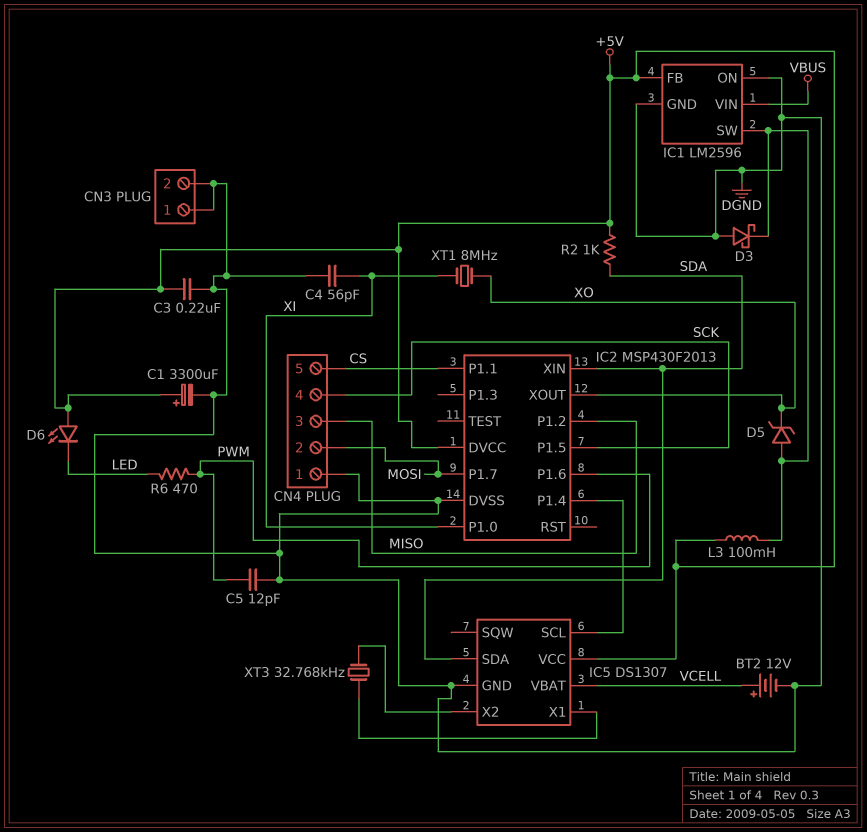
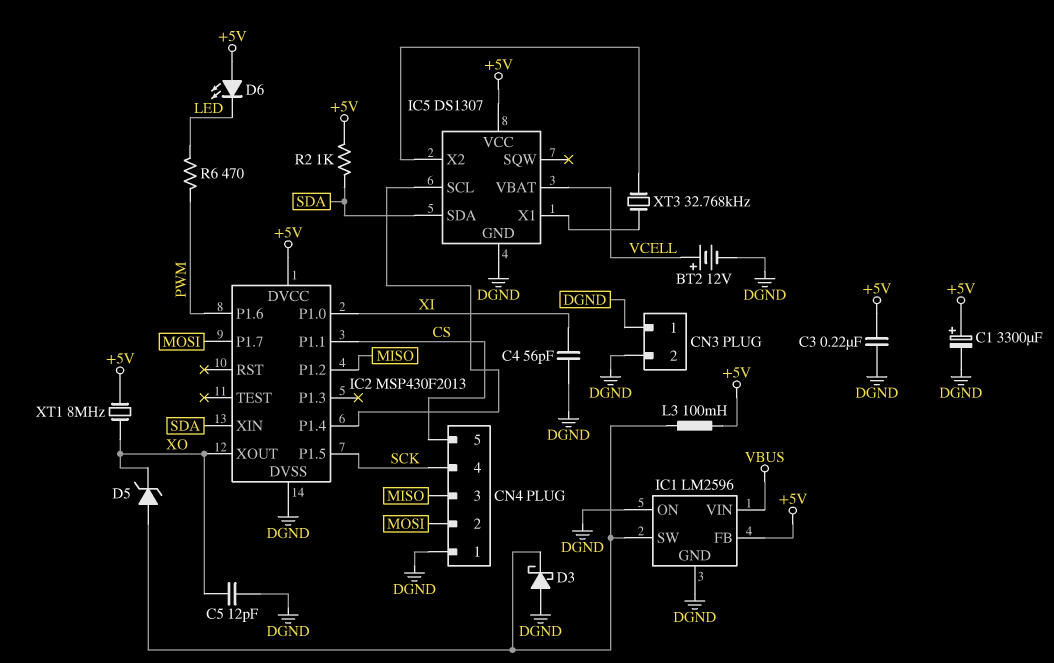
C5: 12pF (DGND, PWM) -> 12pF (DGND, XO)
XT1: 8MHz (XI, XO) -> 8MHz (+5V, XO)

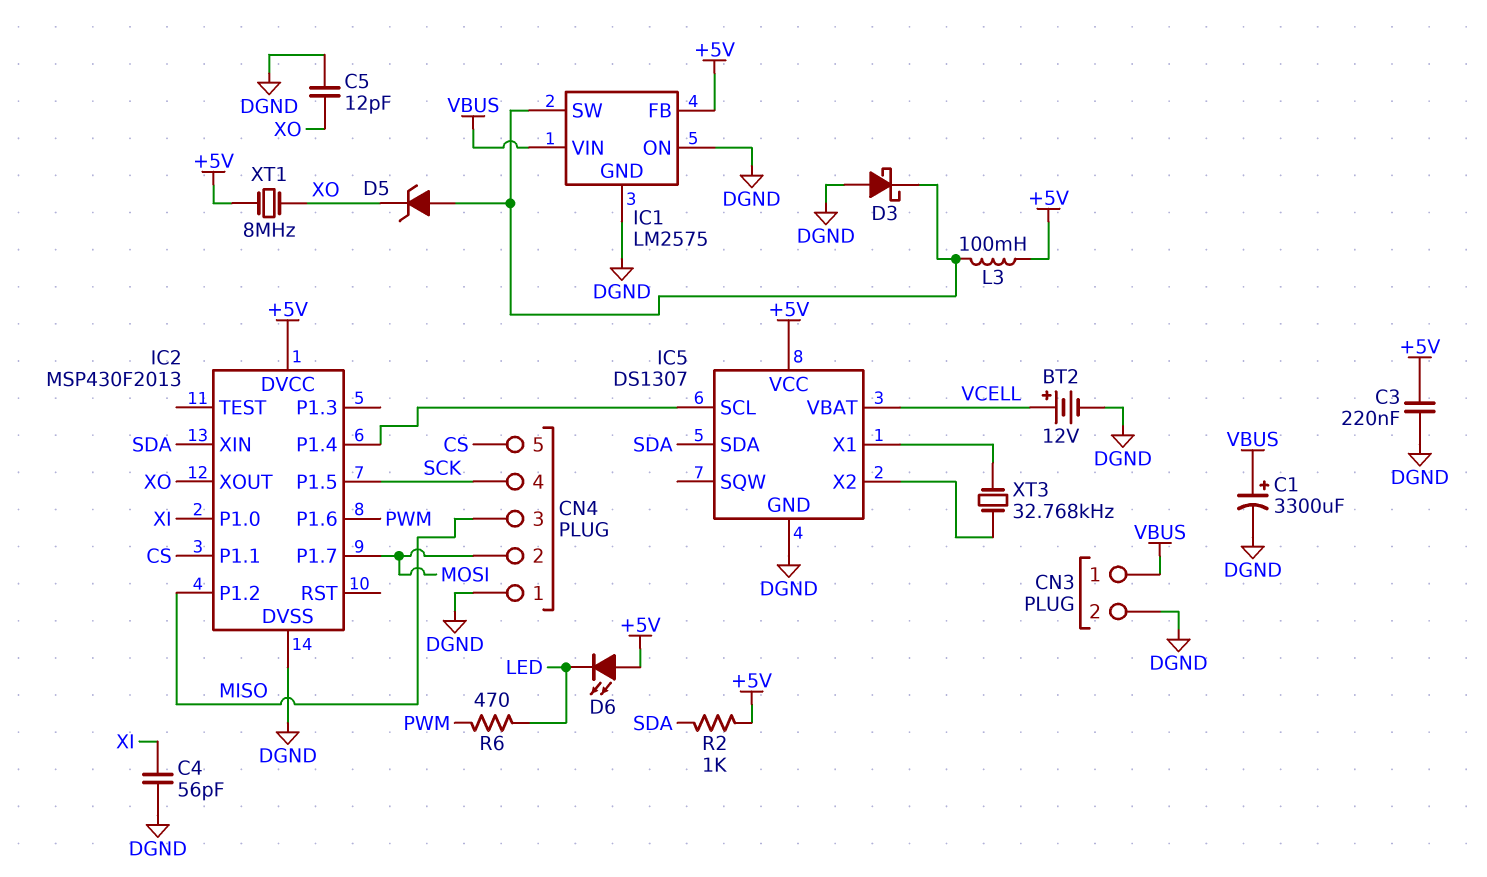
C1: 3300uF (plus +5V, minus DGND) -> 3300uF (plus VBUS, minus DGND)
CN3 pin 1: DGND -> VBUS
IC1: LM2596 -> LM2575

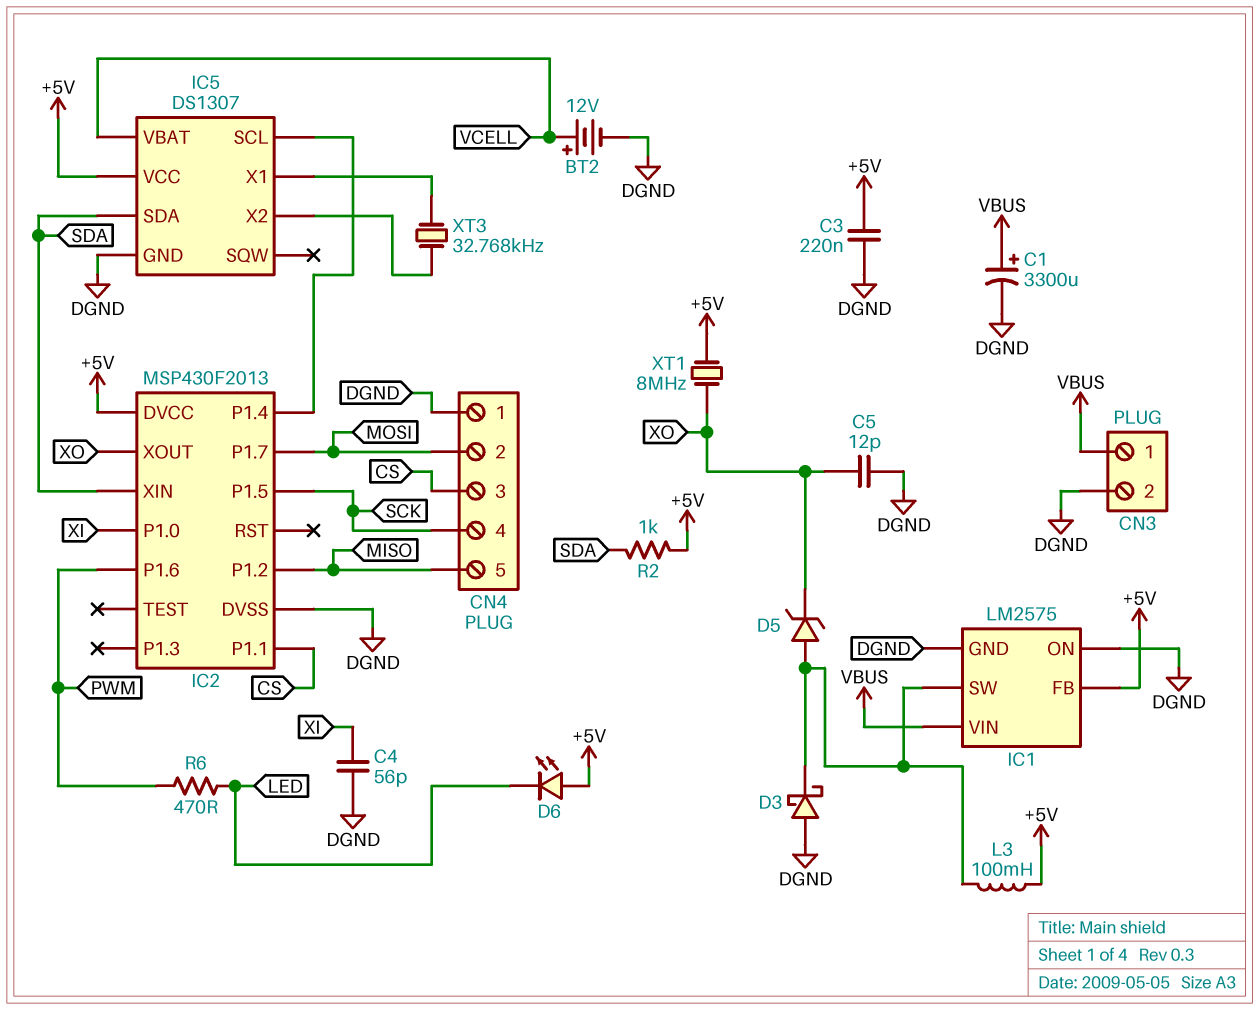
CN4 pin 3: MISO -> CS
CN4 pin 5: CS -> MISO

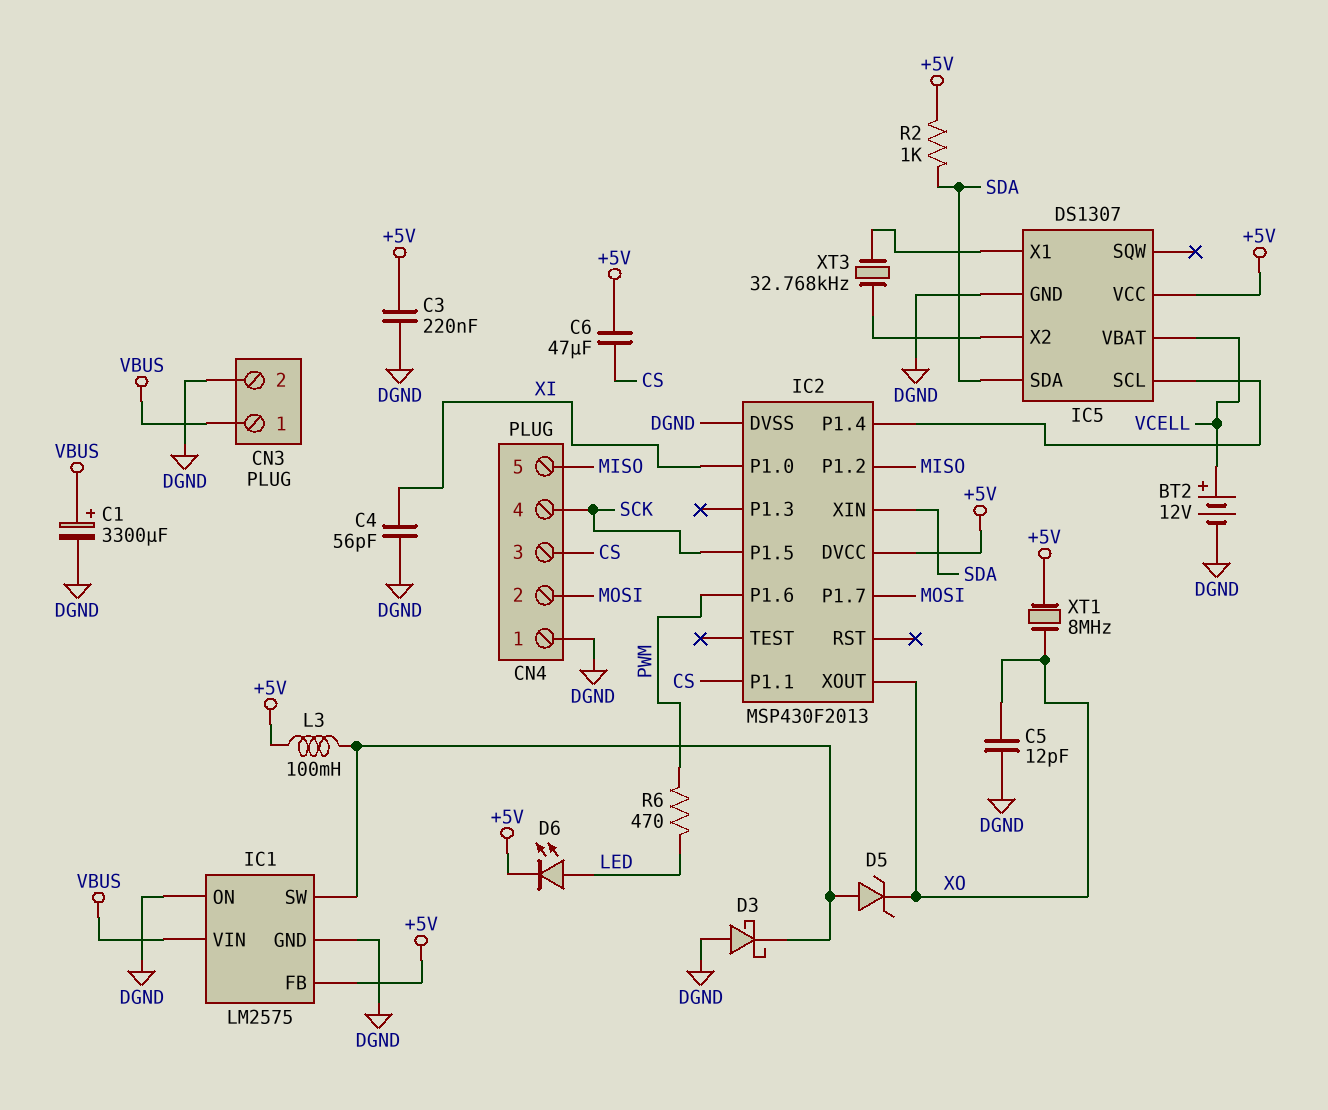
C6: none -> 47uF (+5V, CS)
D6: LED (A +5V, K LED) -> LED (A LED, K +5V)

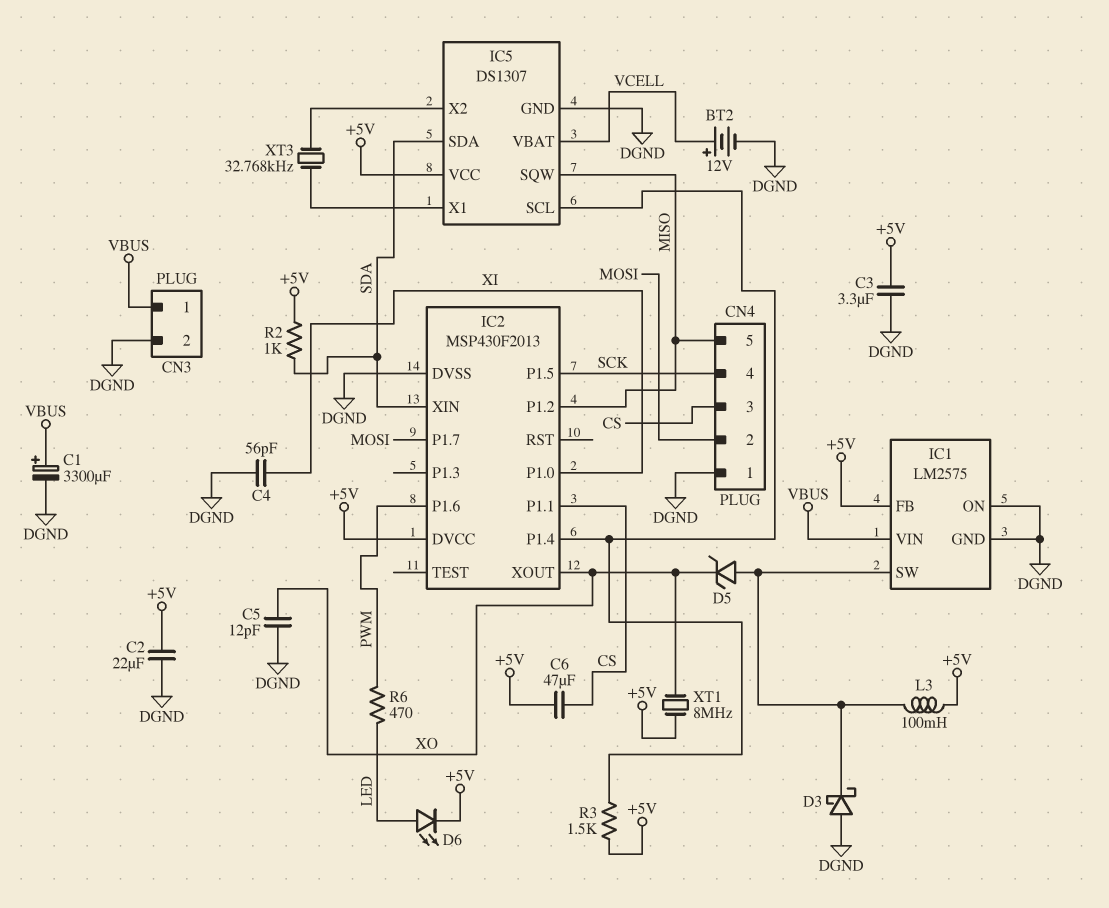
C2: none -> 22uF (+5V, DGND)
C3: 220nF (+5V, DGND) -> 3.3uF (+5V, DGND)
IC5 pin SQW: none -> MISO
R3: none -> 1.5k (+5V, IC2/P1.4)

